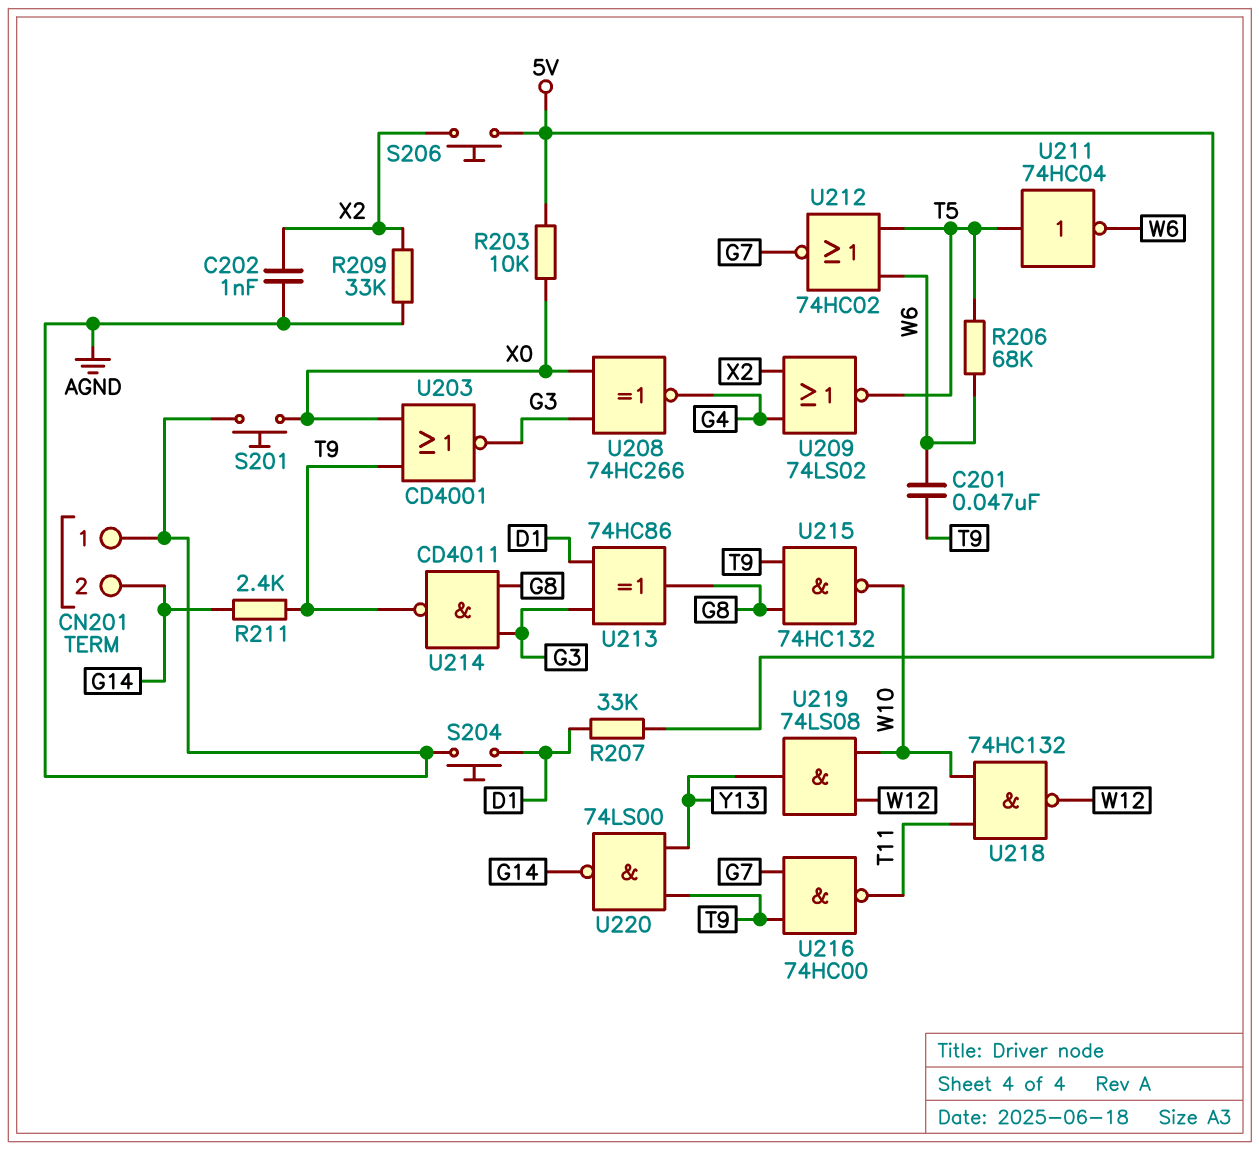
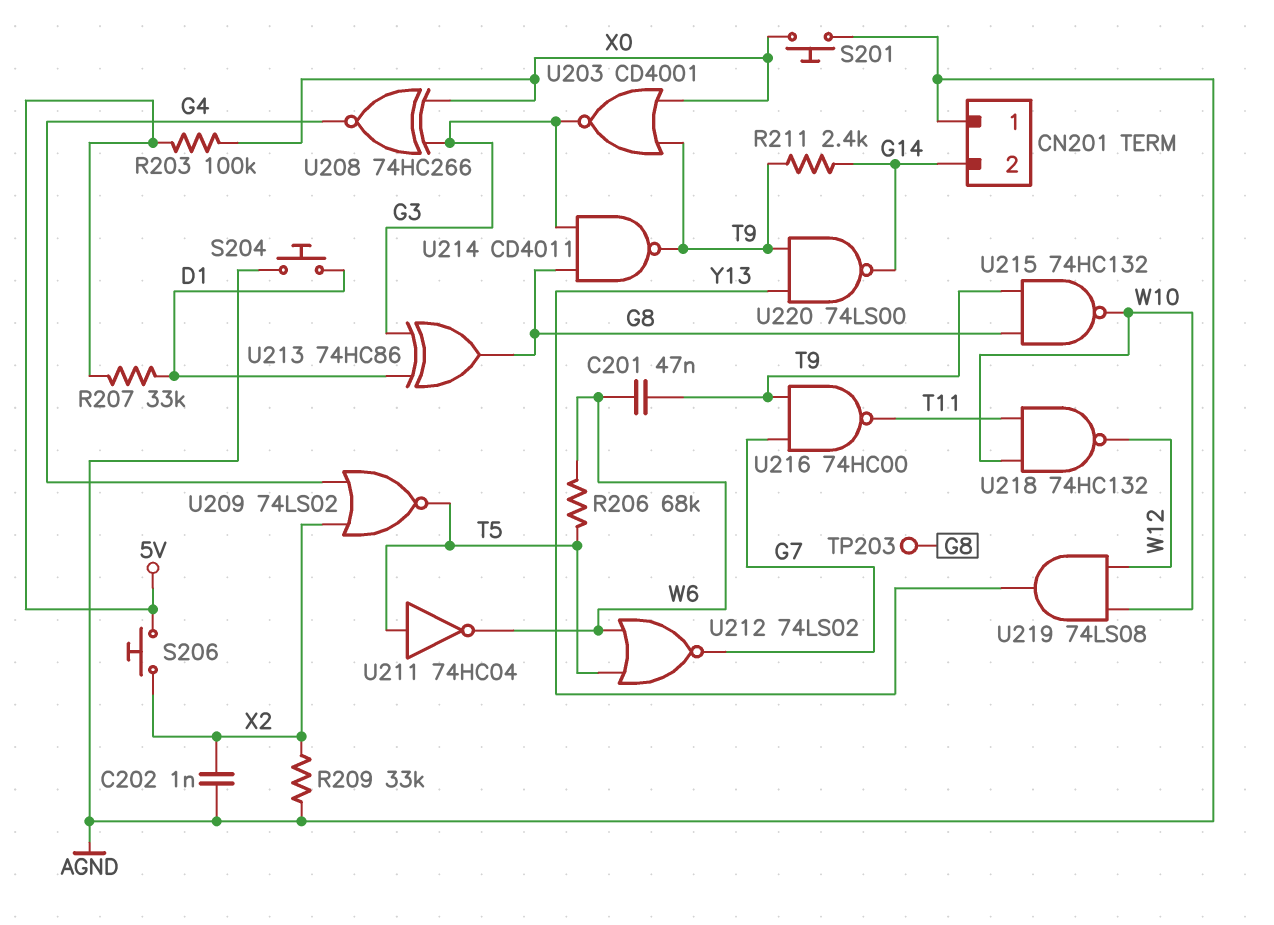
R203: 10k (5V, X0) -> 100k (5V, X0)
TP203: none -> test point (G8)
U212: NOR 74HC02 (in T5, in W6, out G7) -> NOR 74LS02 (in T5, in W6, out G7)

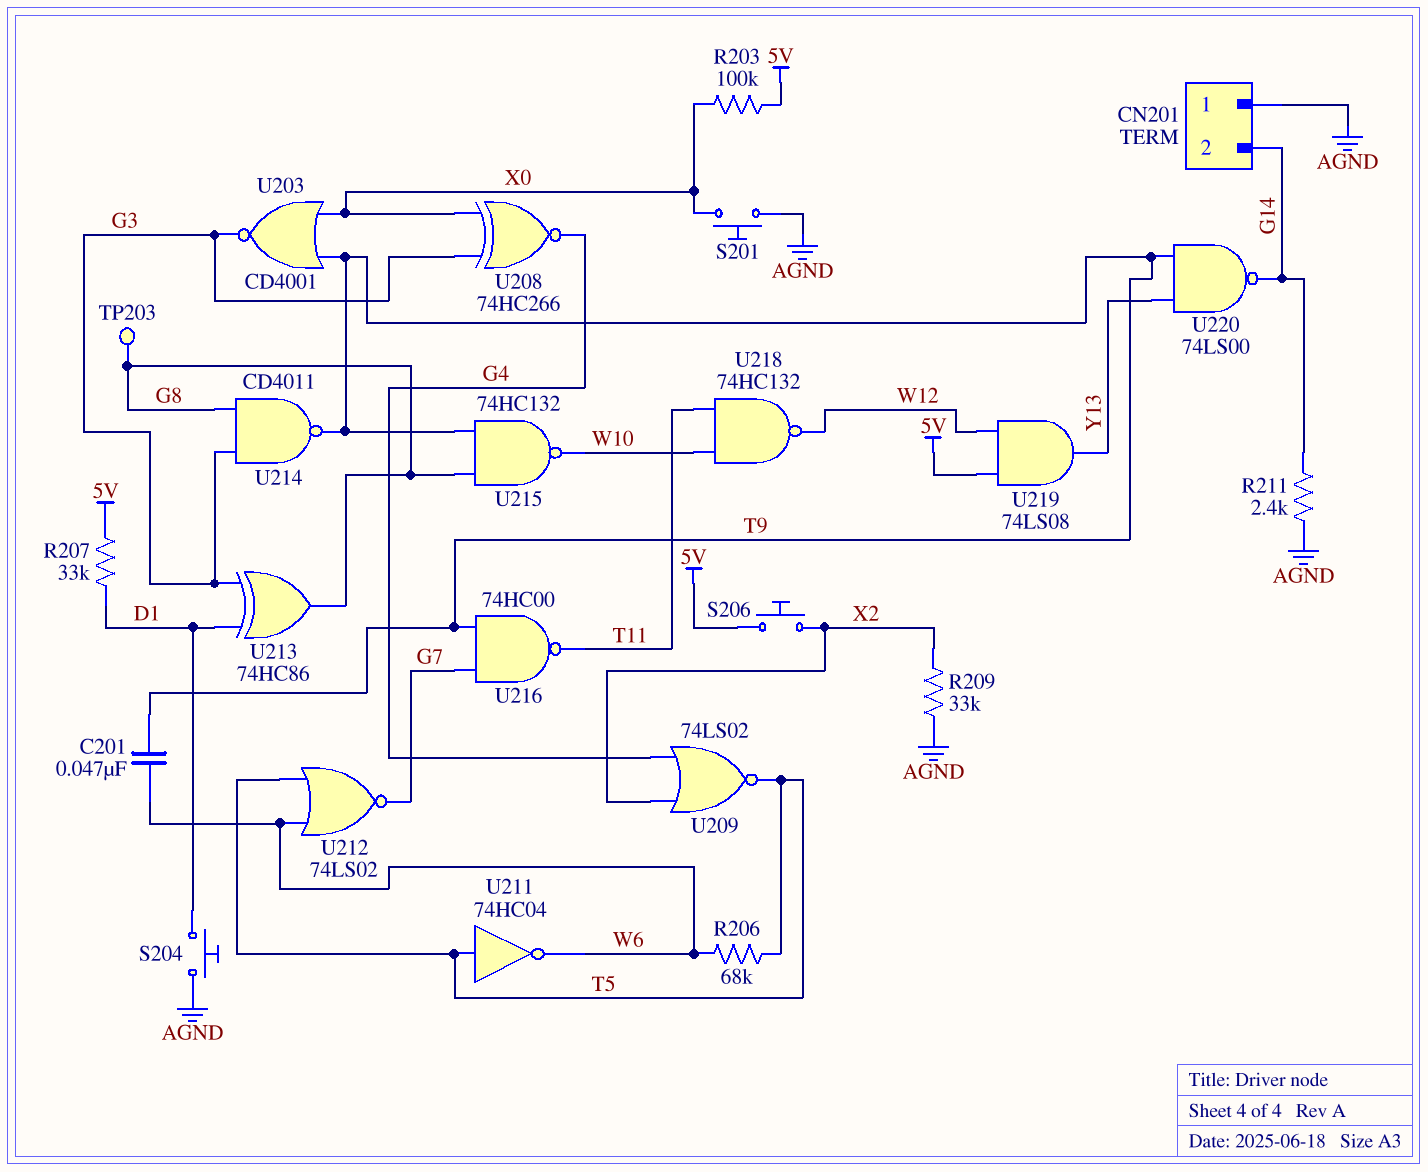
C202: 1nF (AGND, X2) -> none
R211: 2.4k (G14, T9) -> 2.4k (AGND, G14)
U219: AND 74LS08 (in W10, in W12, out Y13) -> AND 74LS08 (in 5V, in W12, out Y13)

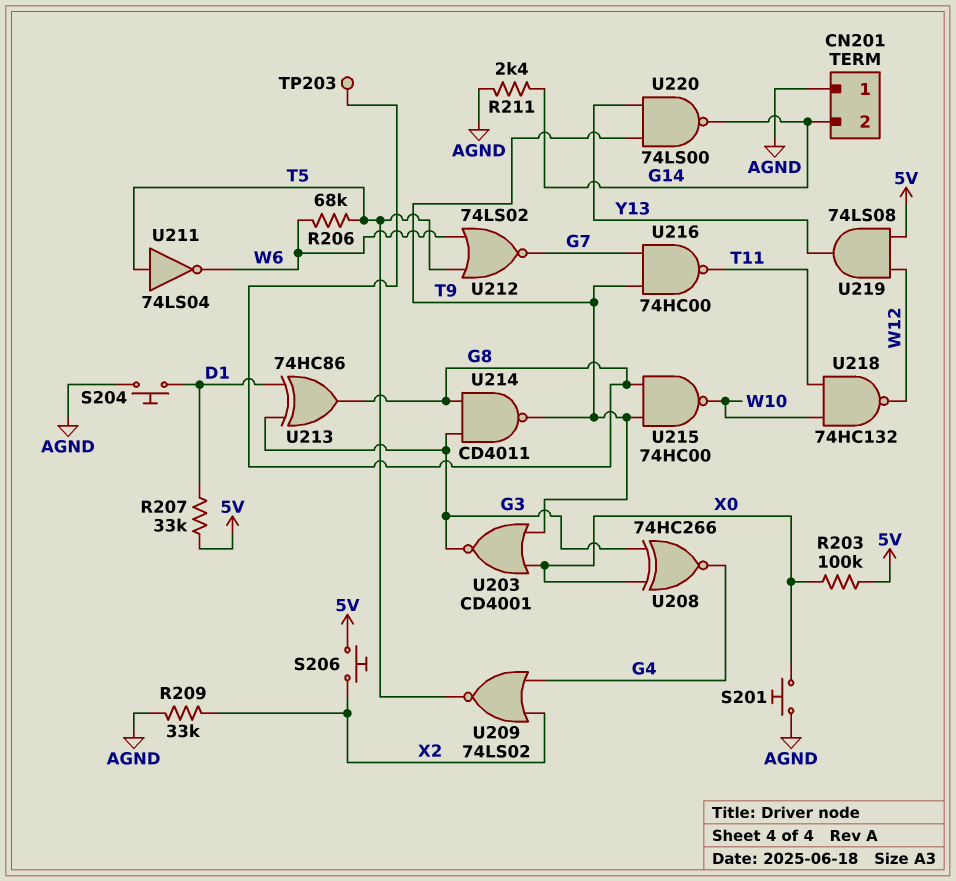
C201: 47nF (T9, W6) -> none
U211: NOT 74HC04 (in T5, out W6) -> NOT 74LS04 (in T5, out W6)
U215: NAND 74HC132 (in G8, in T9, out W10) -> NAND 74HC00 (in G8, in T9, out W10)

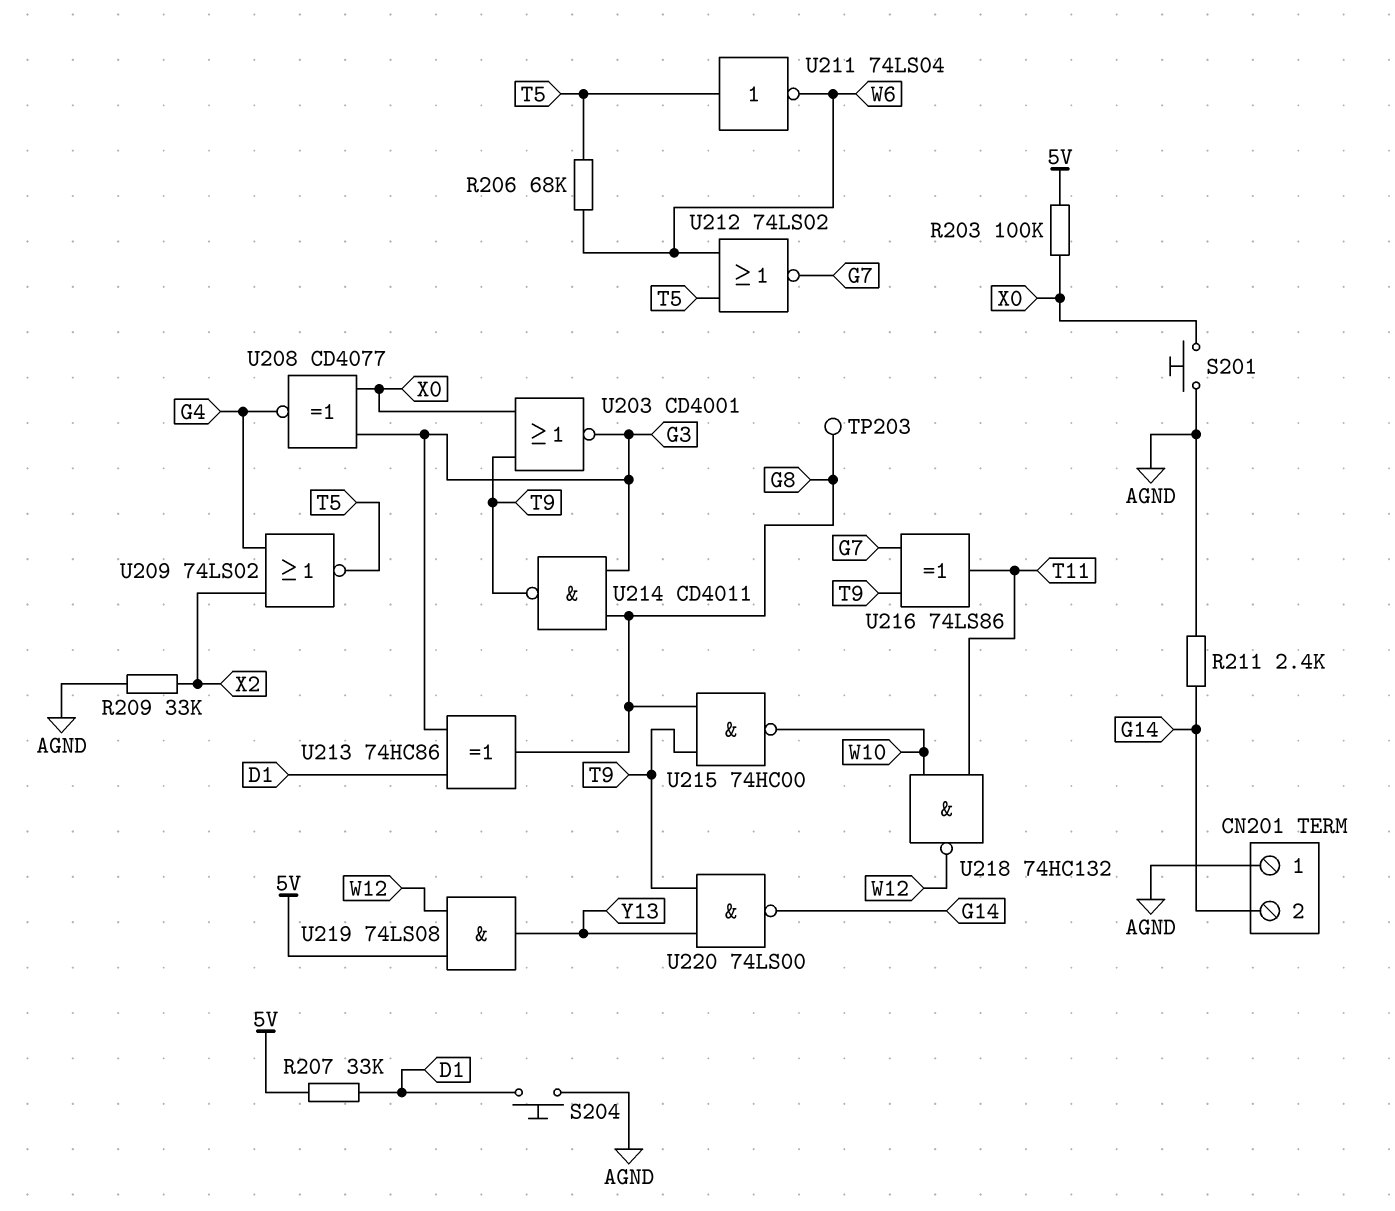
S206: button (5V, X2) -> none
U208: XNOR 74HC266 (in G3, in X0, out G4) -> XNOR CD4077 (in G3, in X0, out G4)
U216: NAND 74HC00 (in G7, in T9, out T11) -> XOR 74LS86 (in G7, in T9, out T11)

